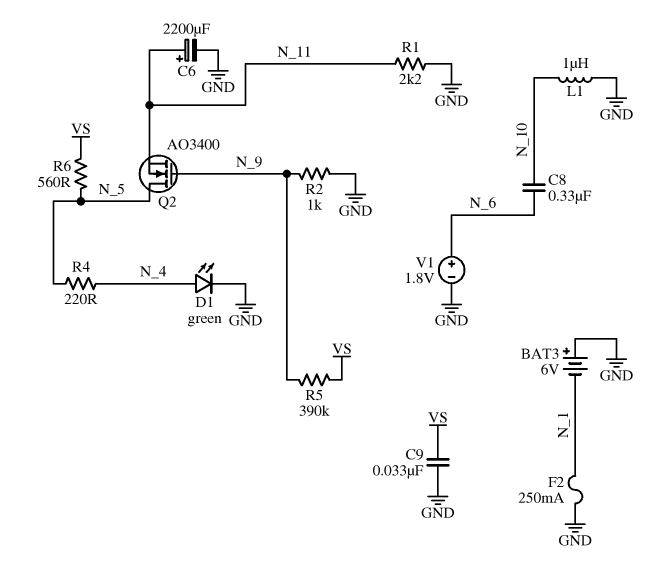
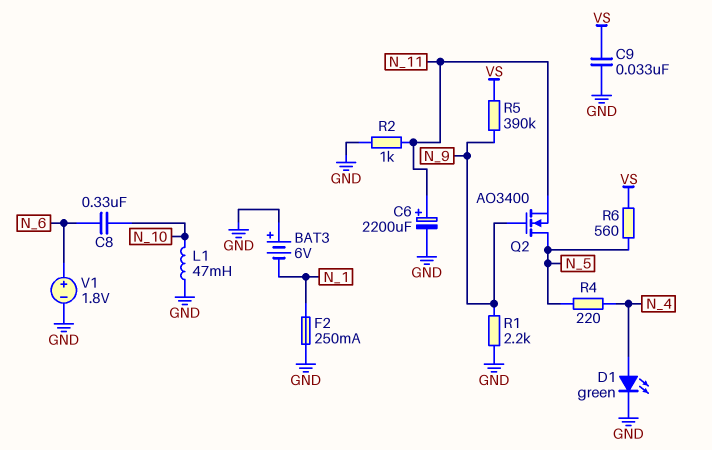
L1: 1uH (GND, N_10) -> 47mH (GND, N_10)
R1: 2.2k (GND, N_11) -> 2.2k (GND, N_9)
R2: 1k (GND, N_9) -> 1k (GND, N_11)

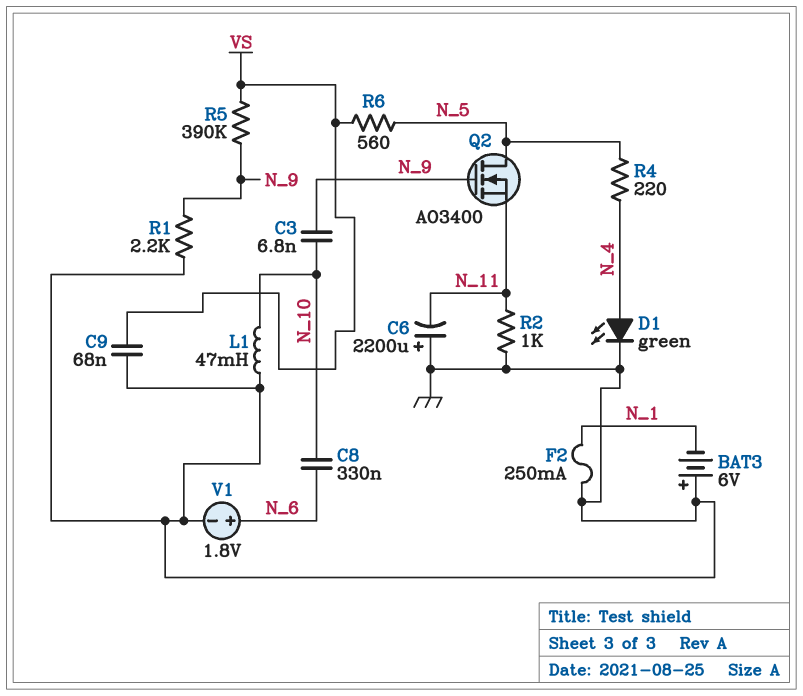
C3: none -> 6.8nF (N_9, N_10)
C6: 2200uF (plus N_11, minus GND) -> 2200uF (plus GND, minus N_11)
C9: 33nF (GND, VS) -> 68nF (GND, VS)

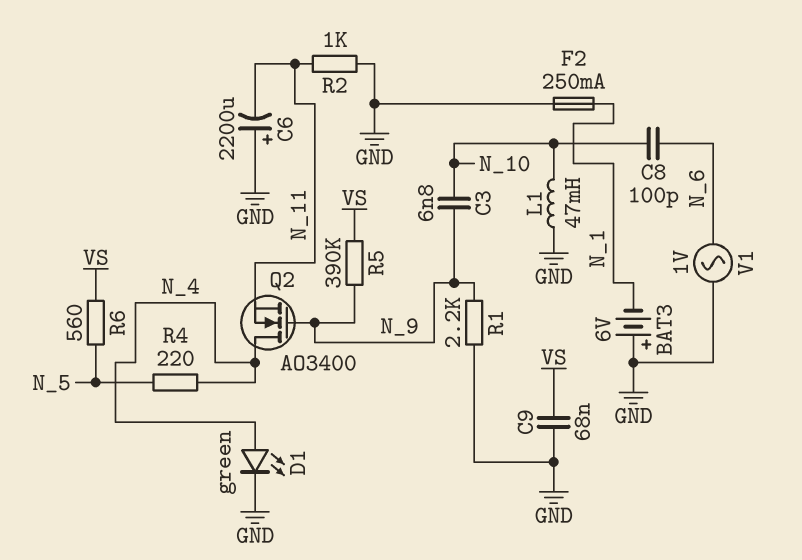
C8: 330nF (N_6, N_10) -> 100pF (N_6, N_10)
Q2: NMOS AO3400 (G N_9, D N_5, S N_11) -> NMOS AO3400 (G N_9, D N_4, S N_11)
V1: 1.8V (plus N_6, minus GND) -> AC 1V (GND, N_6)

